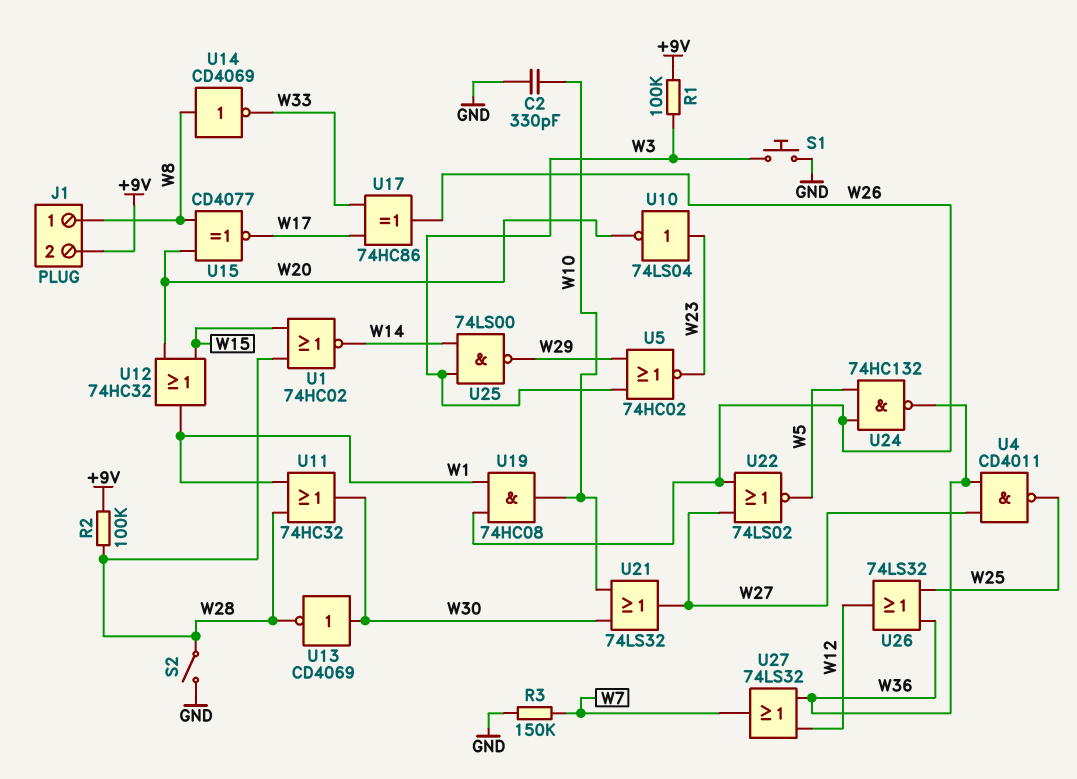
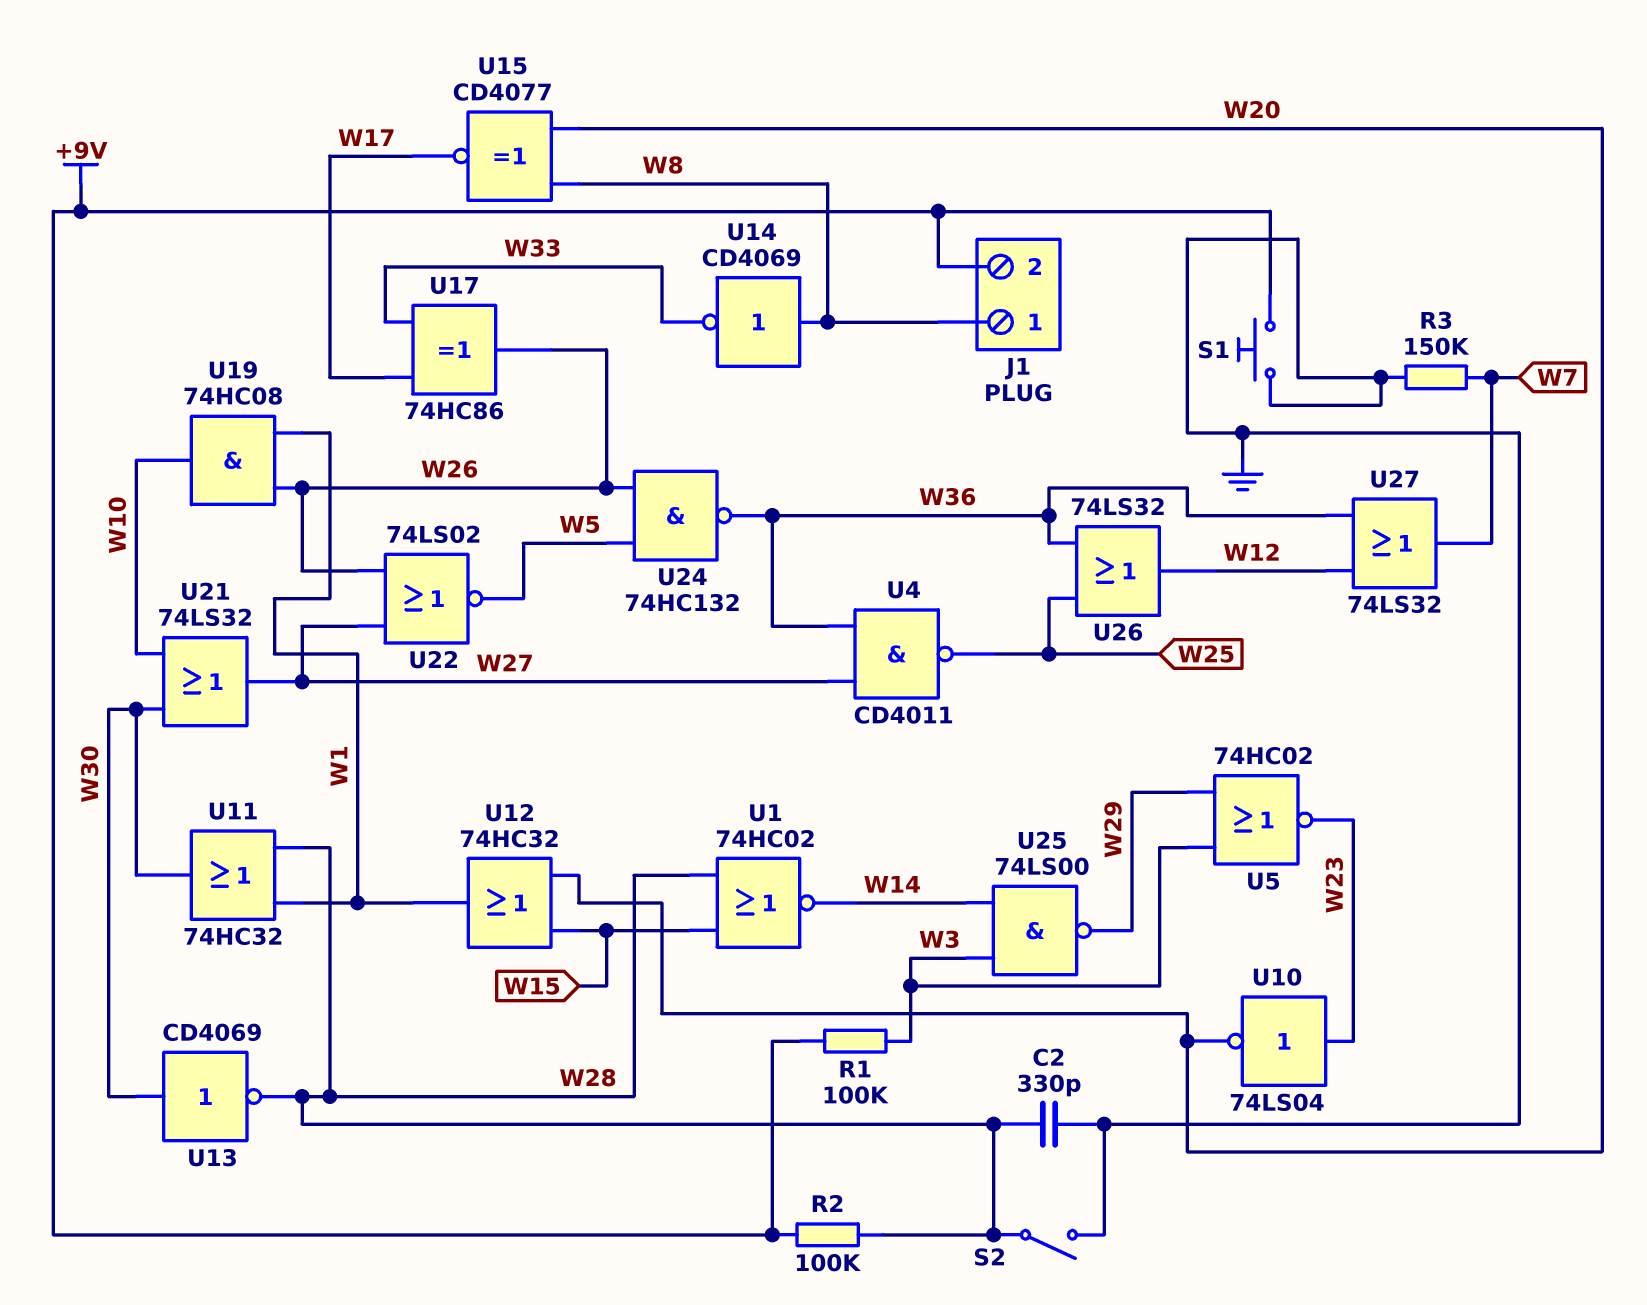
C2: 330pF (GND, W10) -> 330pF (GND, W28)
S1: button (GND, W3) -> button (+9V, GND)

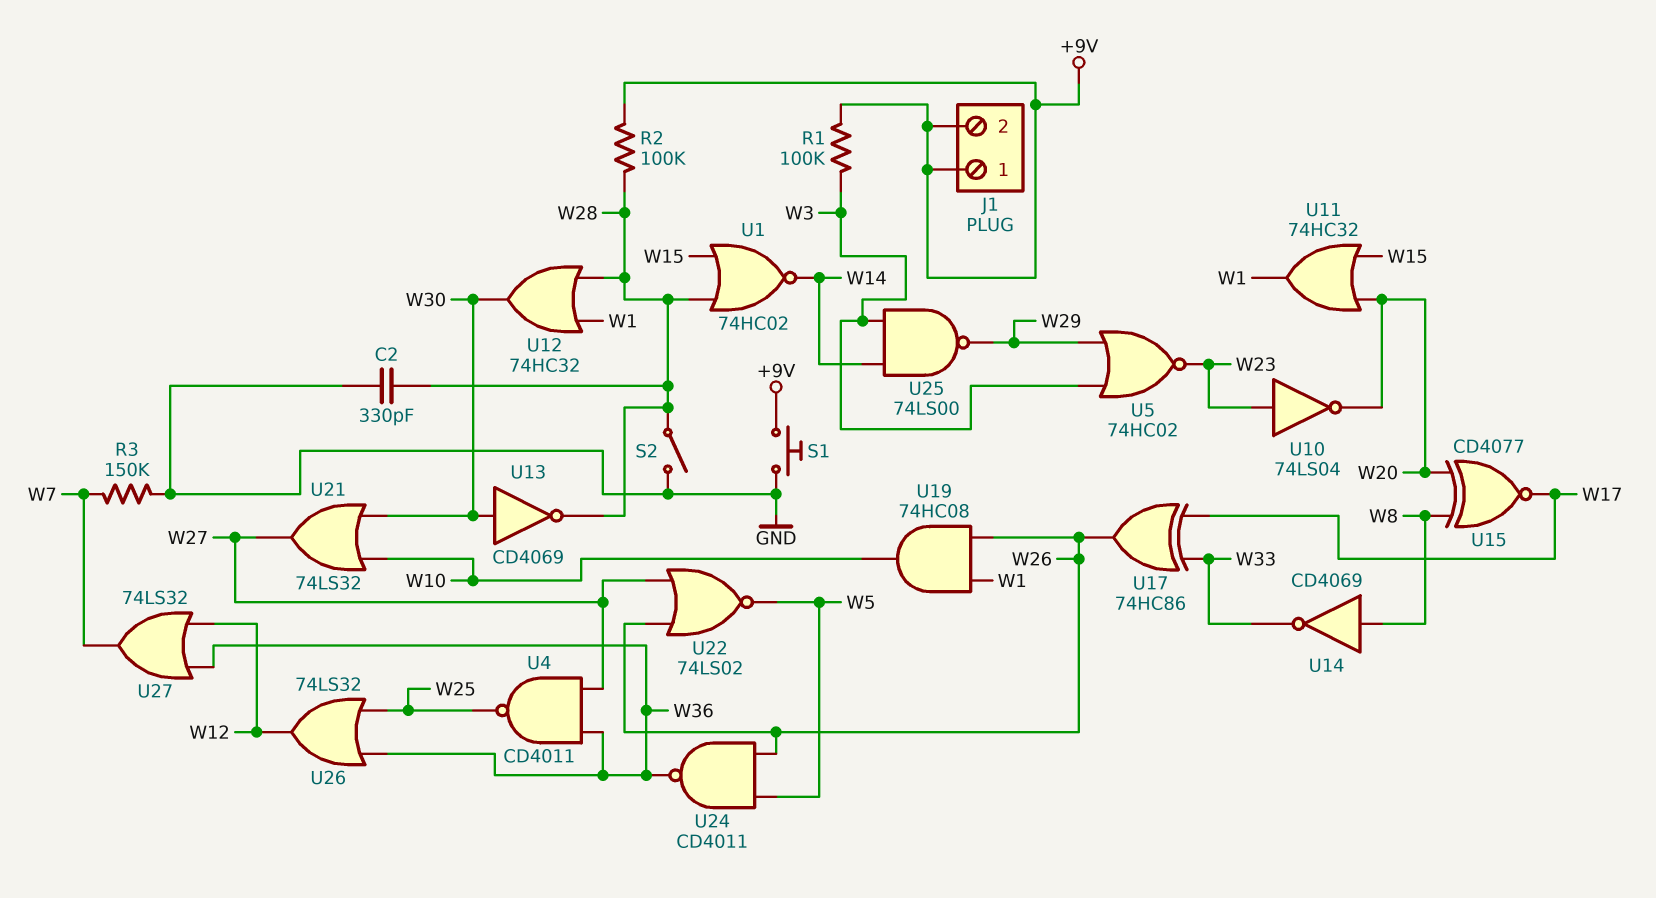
J1 pin 1: W8 -> +9V
U11: OR 74HC32 (in W1, in W28, out W30) -> OR 74HC32 (in W15, in W20, out W1)
U12: OR 74HC32 (in W15, in W20, out W1) -> OR 74HC32 (in W1, in W28, out W30)
U24: NAND 74HC132 (in W5, in W26, out W36) -> NAND CD4011 (in W5, in W26, out W36)

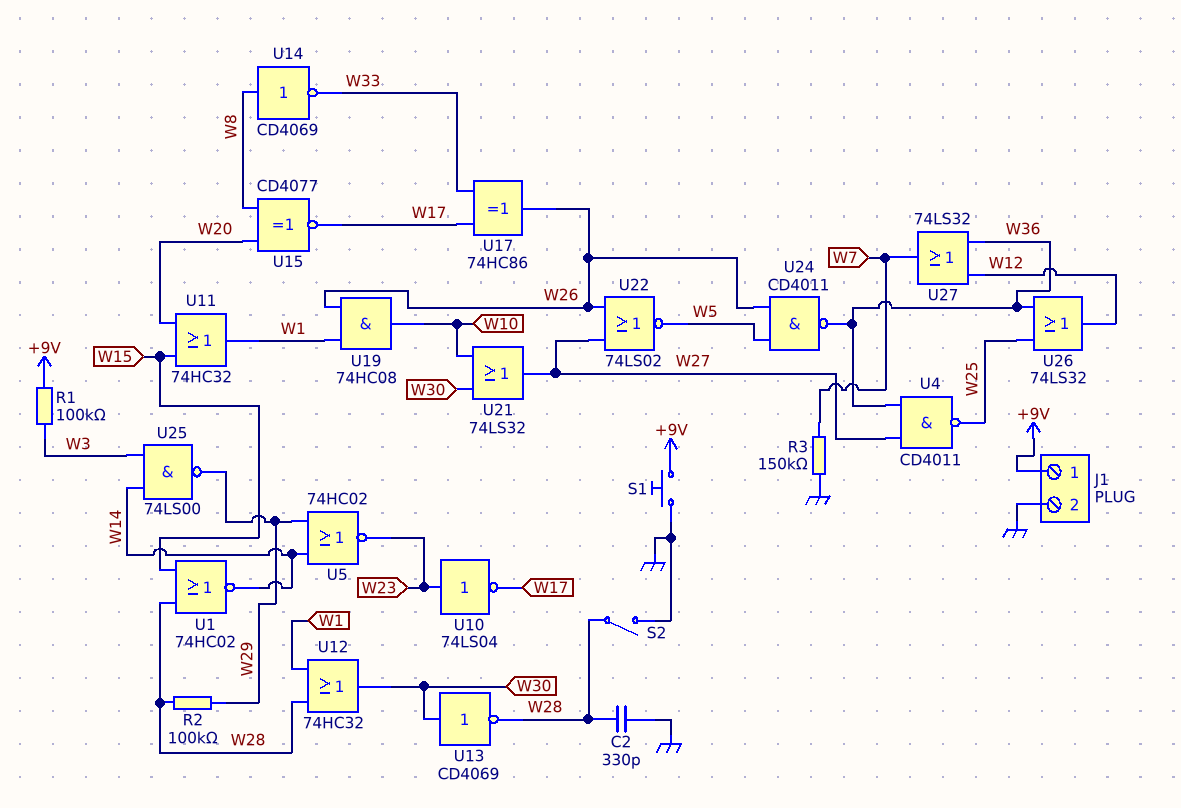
J1 pin 2: +9V -> GND
R2: 100k (+9V, W28) -> 100k (W28, W29)
U5: NOR 74HC02 (in W3, in W29, out W23) -> NOR 74HC02 (in W14, in W29, out W23)
U10: NOT 74LS04 (in W23, out W20) -> NOT 74LS04 (in W23, out W17)

